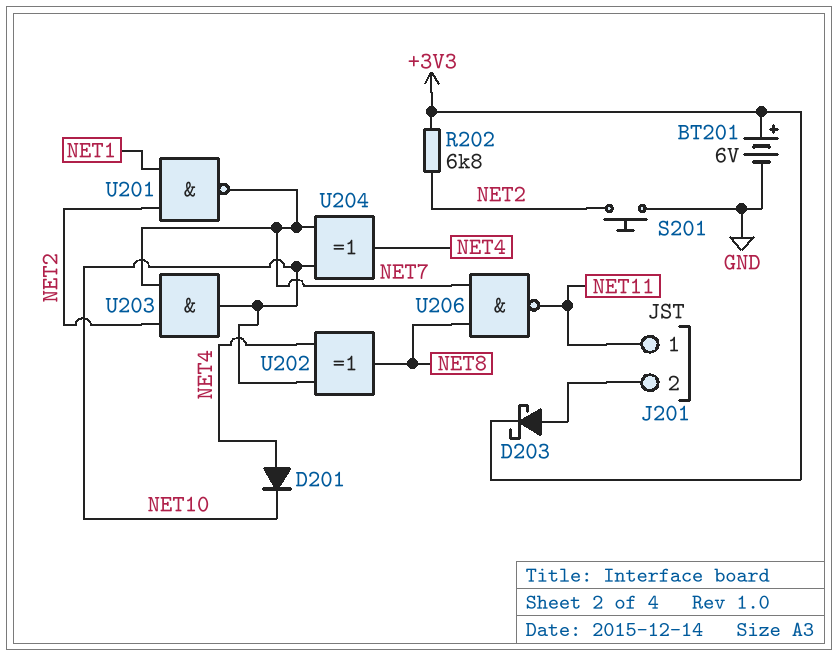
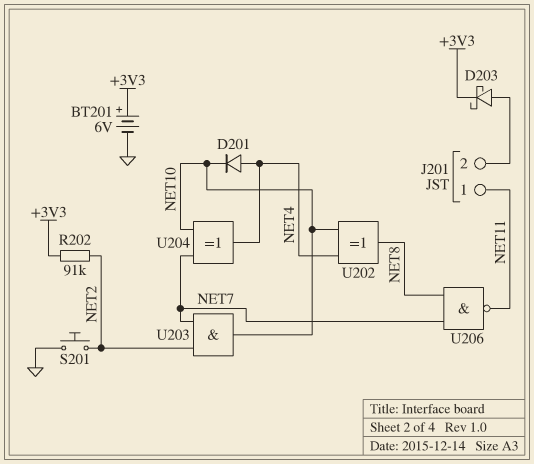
R202: 6.8k (+3V3, NET2) -> 91k (+3V3, NET2)
U201: NAND (in NET1, in NET2, out NET7) -> none

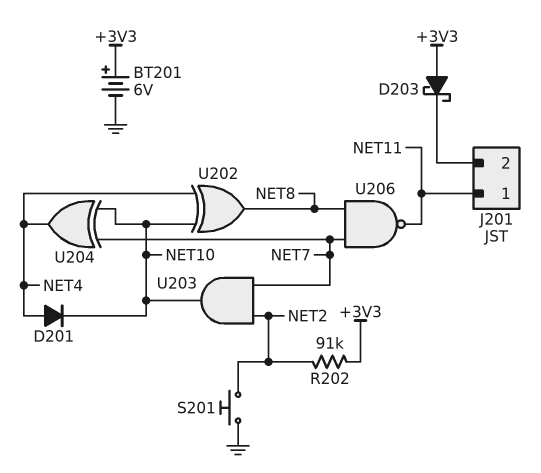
D203: schottky (A J201/2, K +3V3) -> schottky (A +3V3, K J201/2)

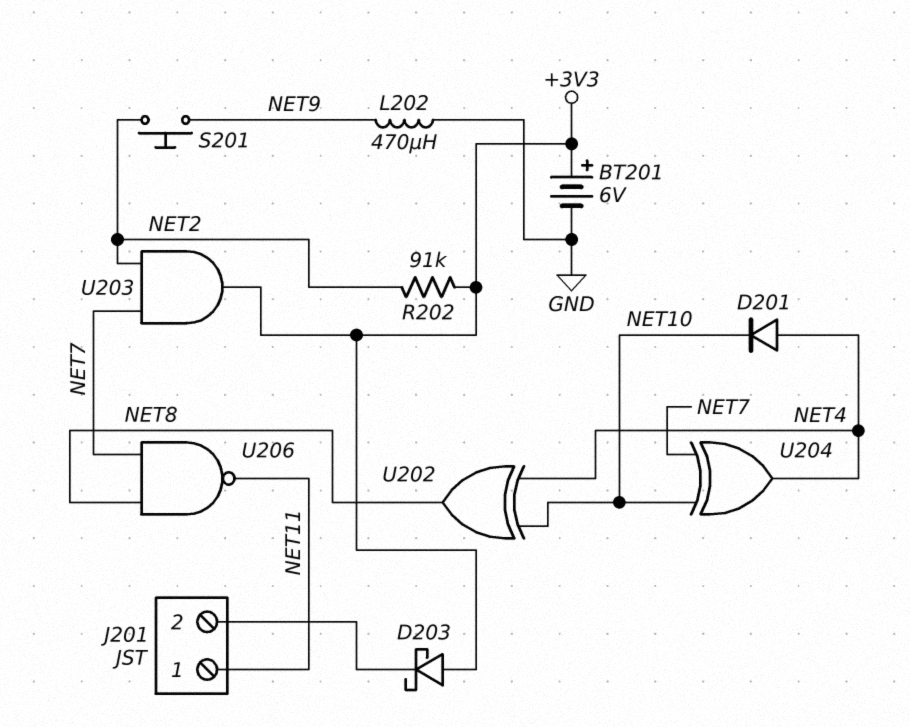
L202: none -> 470uH (GND, NET9)
S201: button (GND, NET2) -> button (NET2, NET9)
U203: AND (in NET2, in NET7, out NET10) -> AND (in NET2, in NET7, out +3V3)

